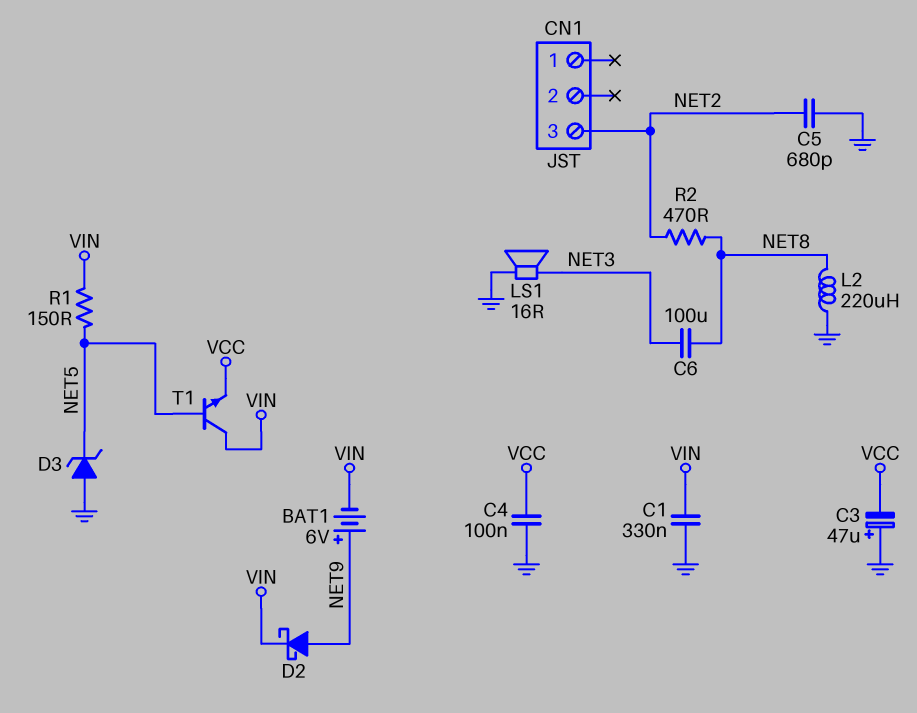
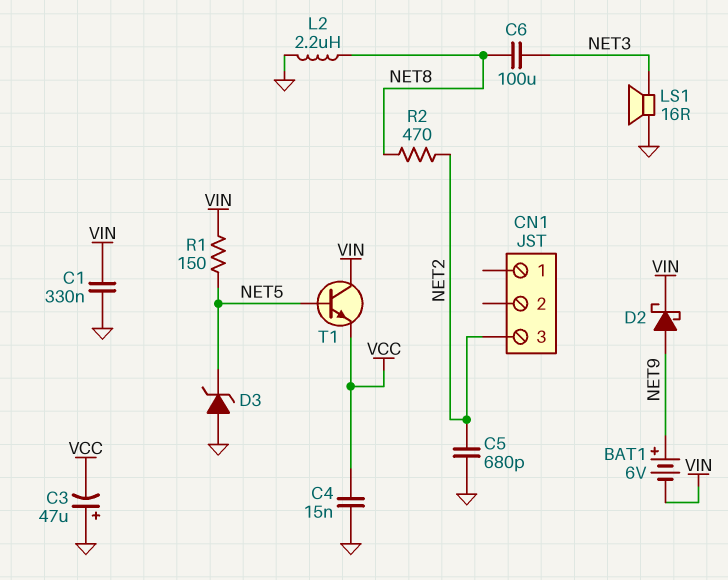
C4: 100nF (GND, VCC) -> 15nF (GND, VCC)
L2: 220uH (GND, NET8) -> 2.2uH (GND, NET8)

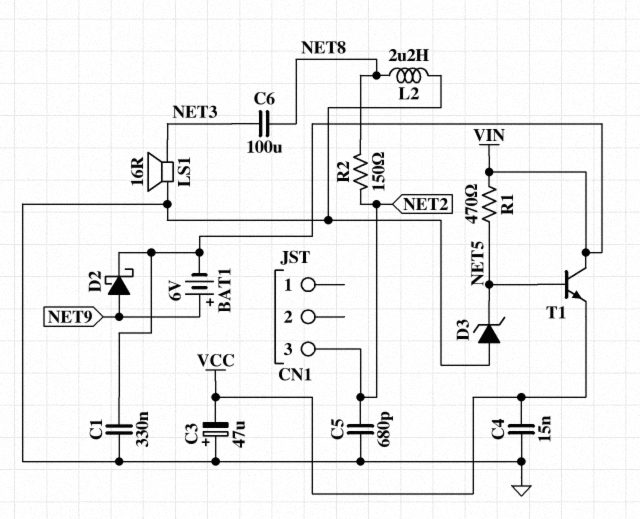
R1: 150 (NET5, VIN) -> 470 (NET5, VIN)
R2: 470 (NET2, NET8) -> 150 (NET2, NET8)

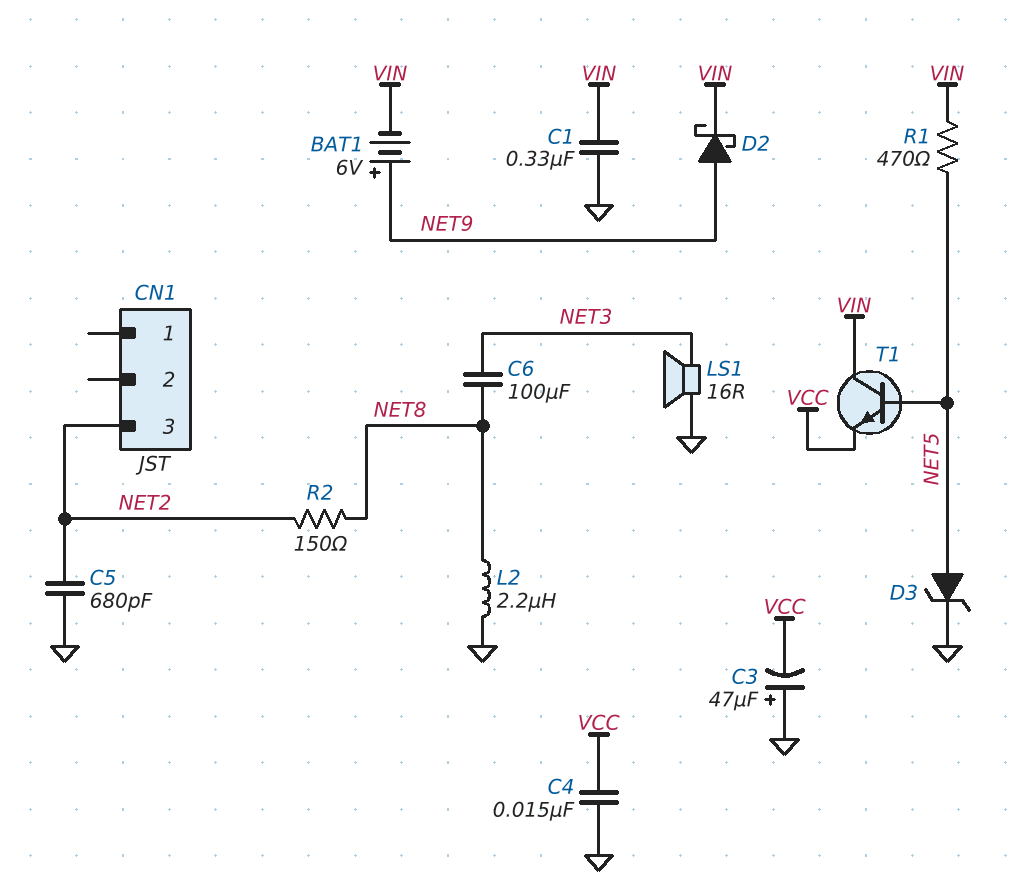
D3: zener (A GND, K NET5) -> zener (A NET5, K GND)

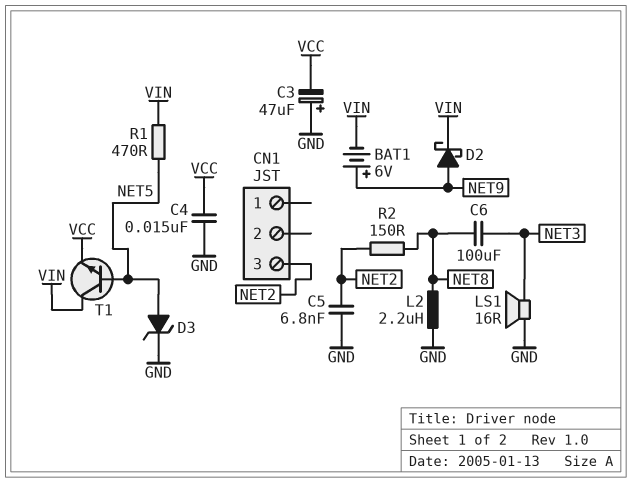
C1: 330nF (GND, VIN) -> none
C5: 680pF (GND, NET2) -> 6.8nF (GND, NET2)

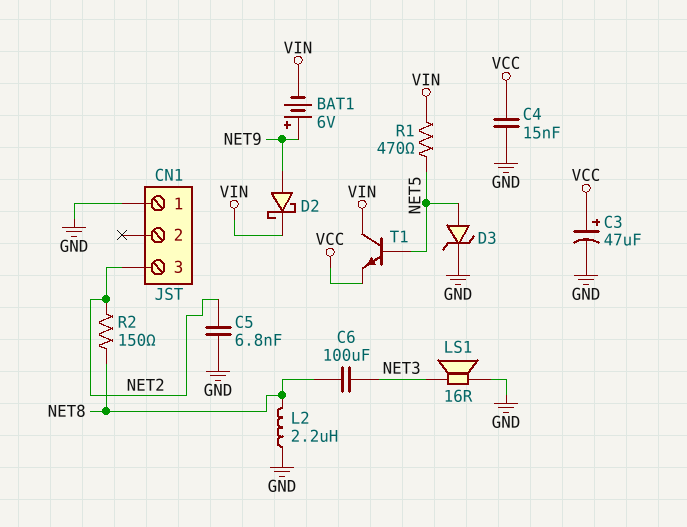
C3: 47uF (plus GND, minus VCC) -> 47uF (plus VCC, minus GND)
CN1 pin 1: none -> GND

